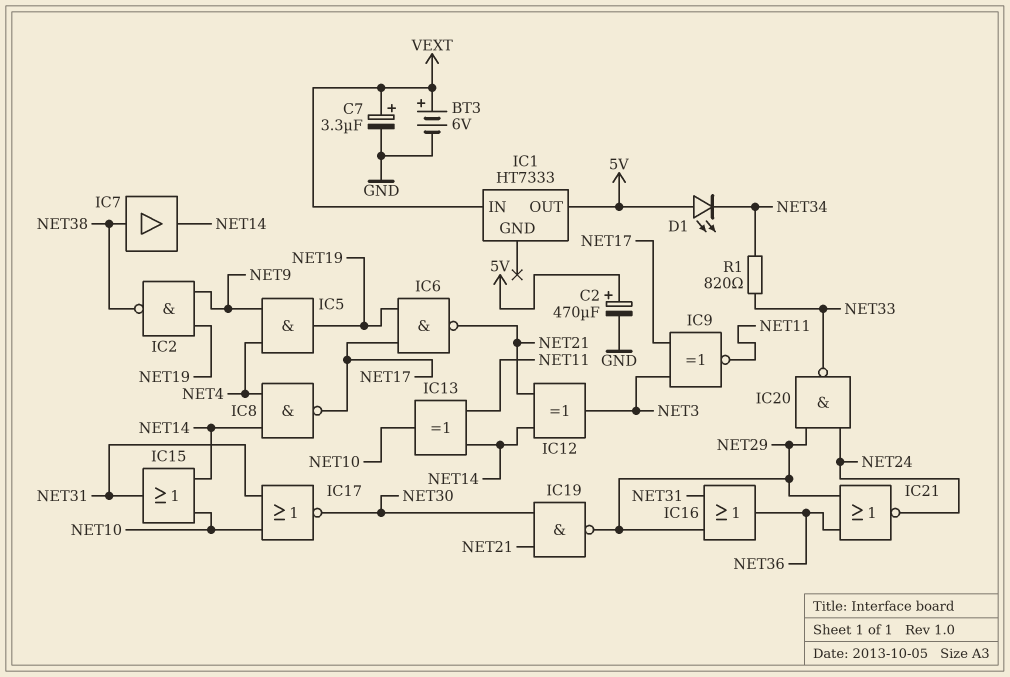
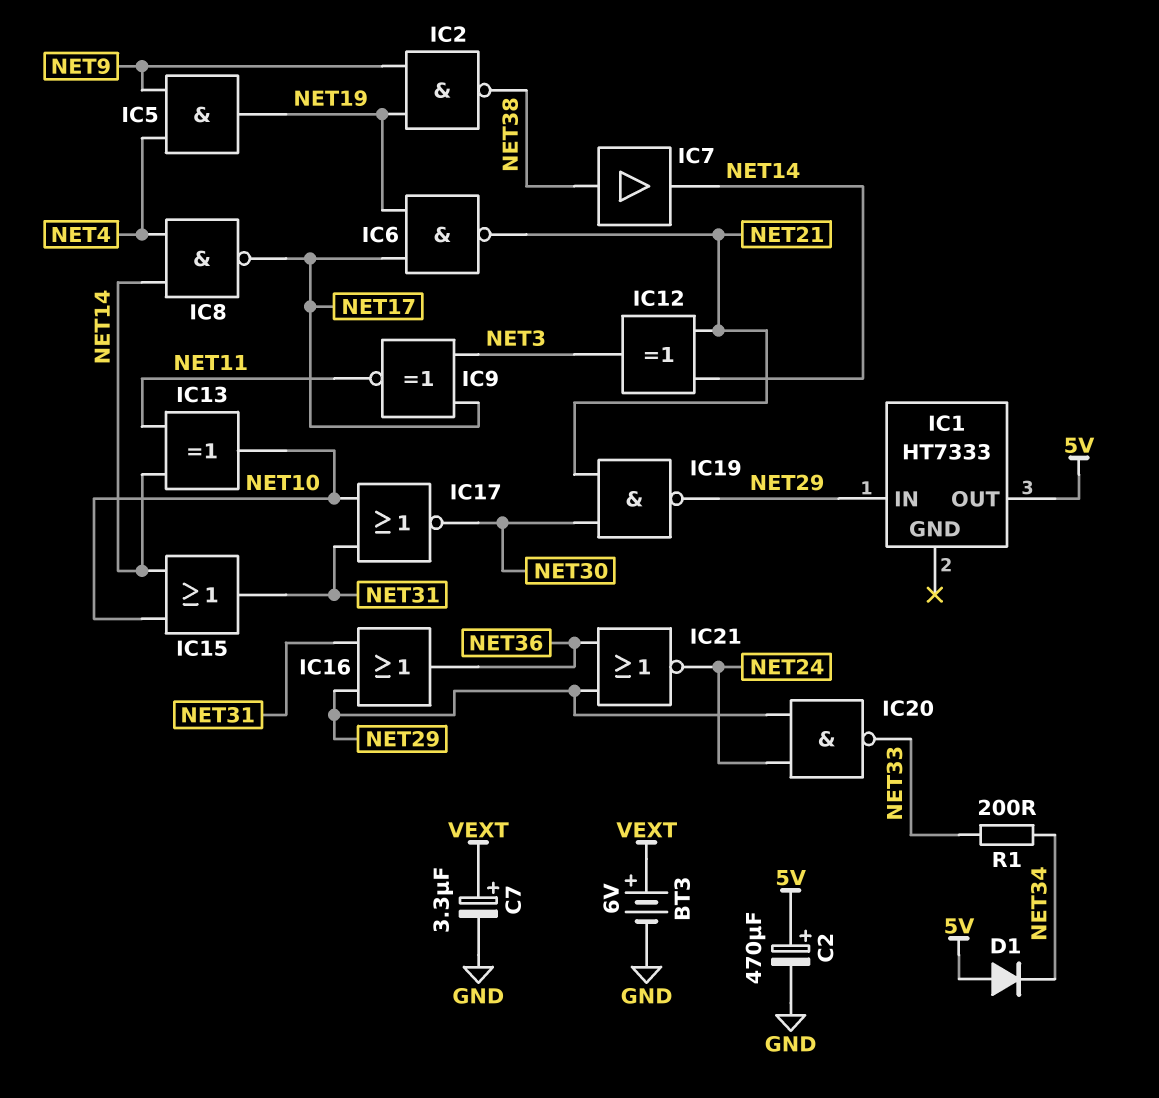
D1: LED (A 5V, K NET34) -> diode (A 5V, K NET34)
IC1 pin IN: VEXT -> NET29
R1: 820 (NET33, NET34) -> 200 (NET33, NET34)

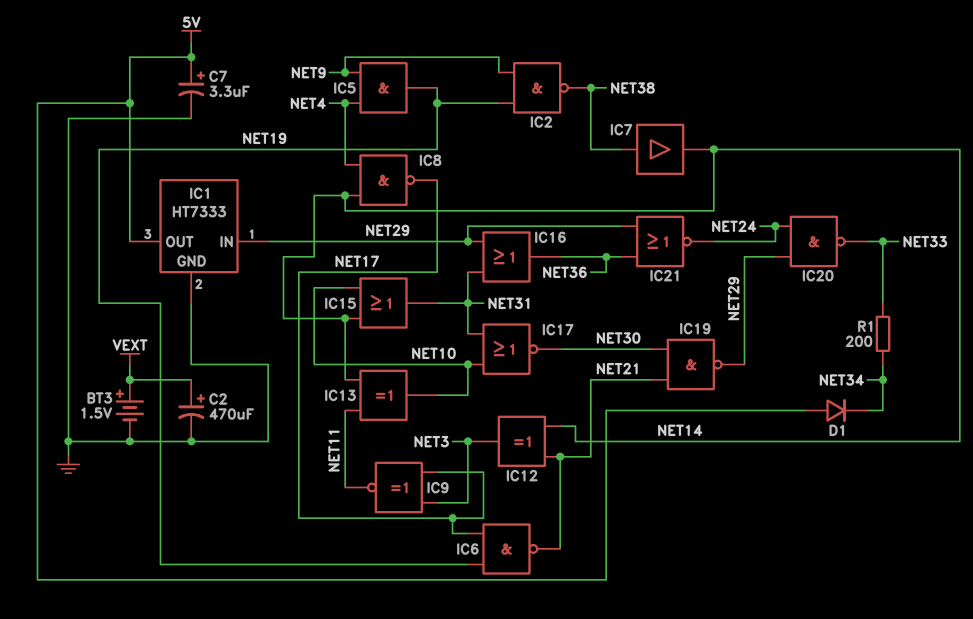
BT3: 6V (plus VEXT, minus GND) -> 1.5V (plus VEXT, minus GND)
C2: 470uF (plus 5V, minus GND) -> 470uF (plus VEXT, minus GND)
C7: 3.3uF (plus VEXT, minus GND) -> 3.3uF (plus 5V, minus GND)
IC1 pin GND: none -> GND

